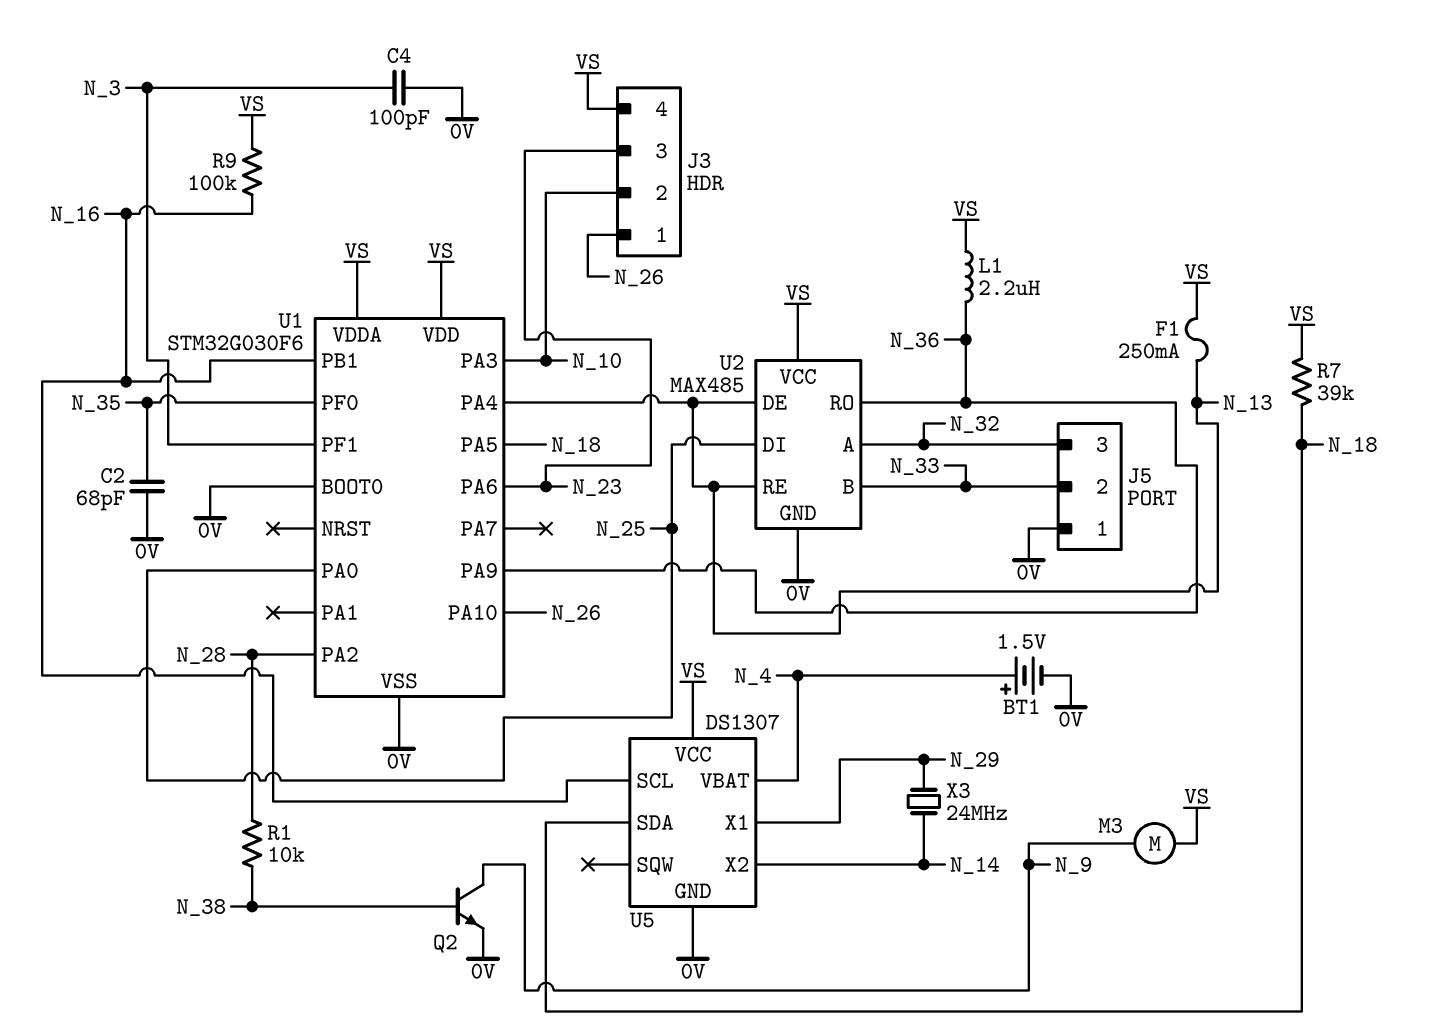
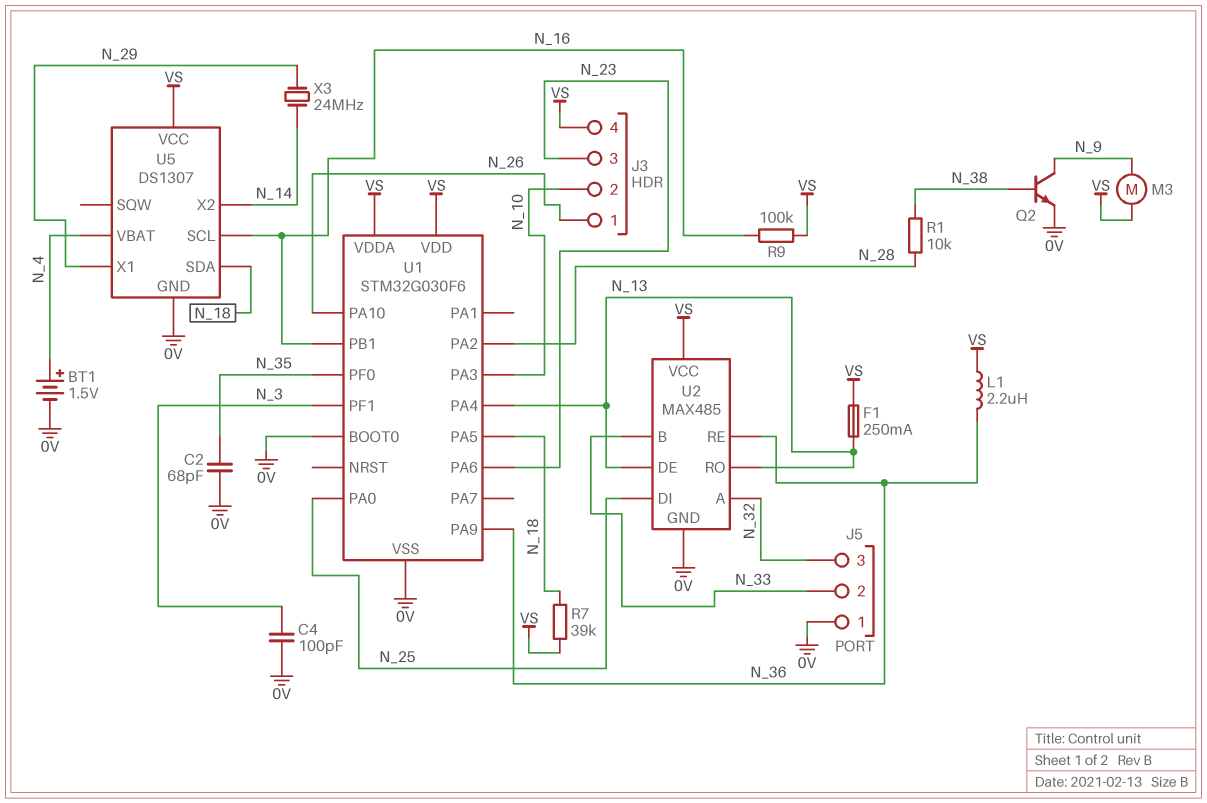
U2 pin RE: N_13 -> N_36
U2 pin RO: N_36 -> N_13

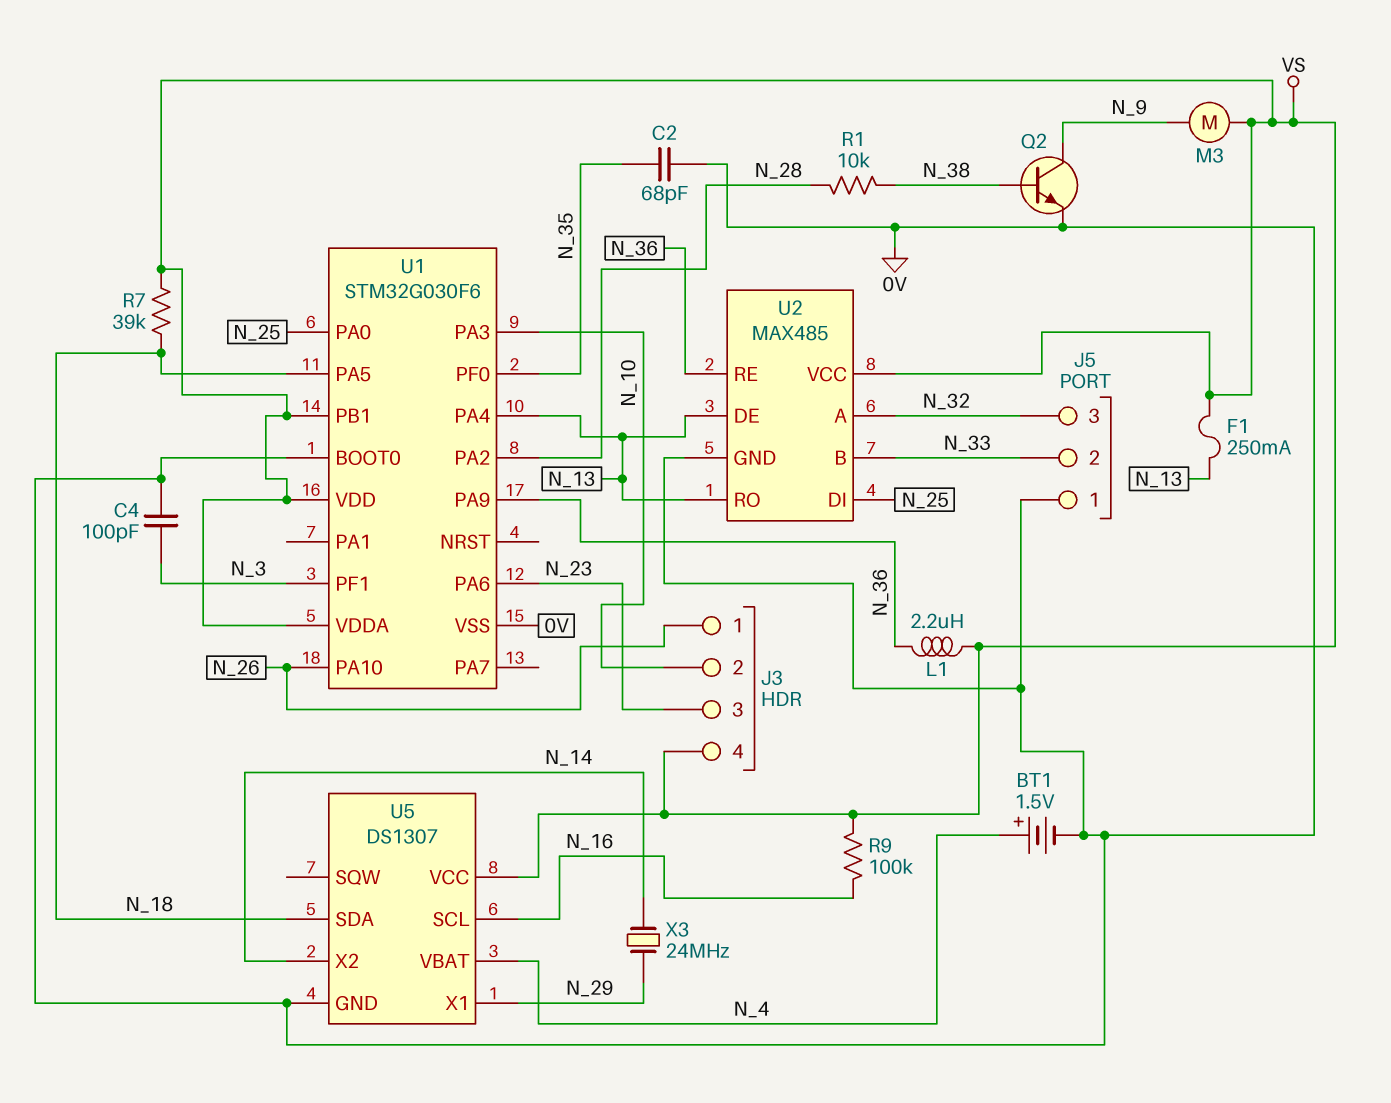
U1 pin PB1: N_16 -> VS

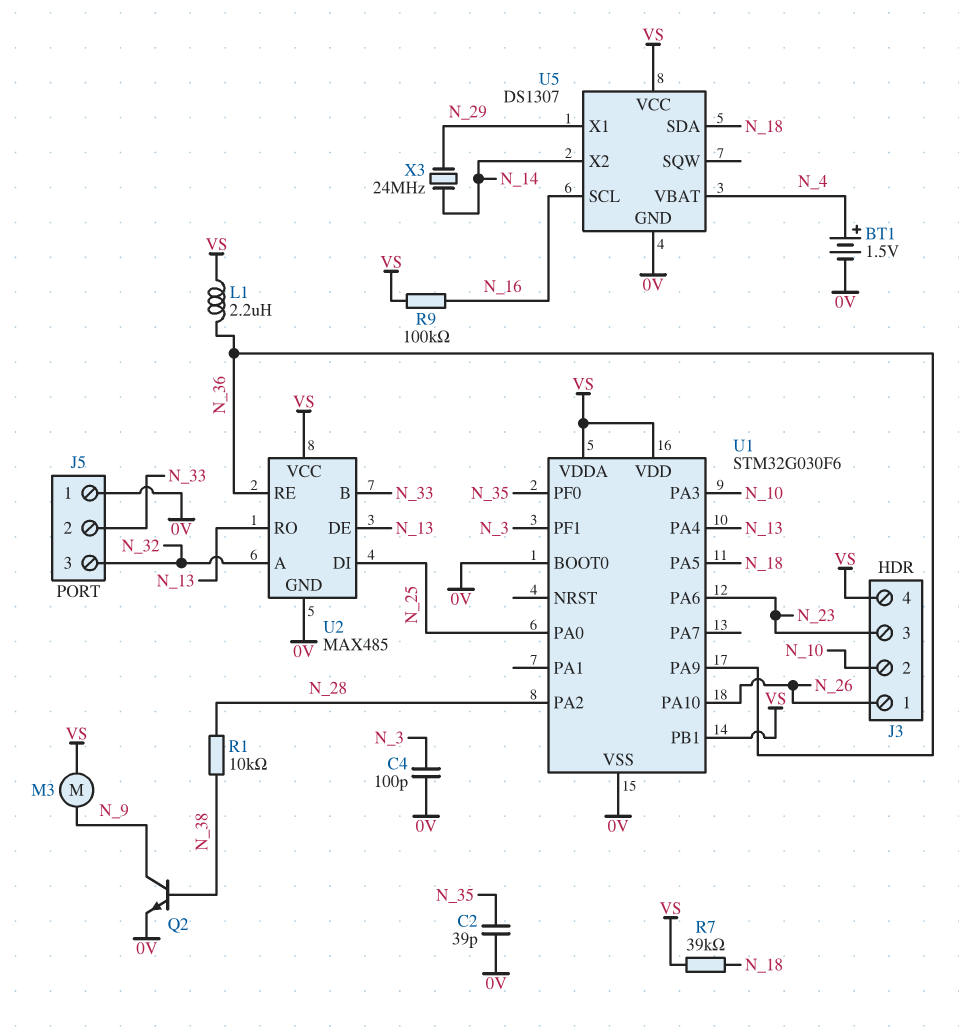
C2: 68pF (0V, N_35) -> 39pF (0V, N_35)
F1: 250mA (N_13, VS) -> none

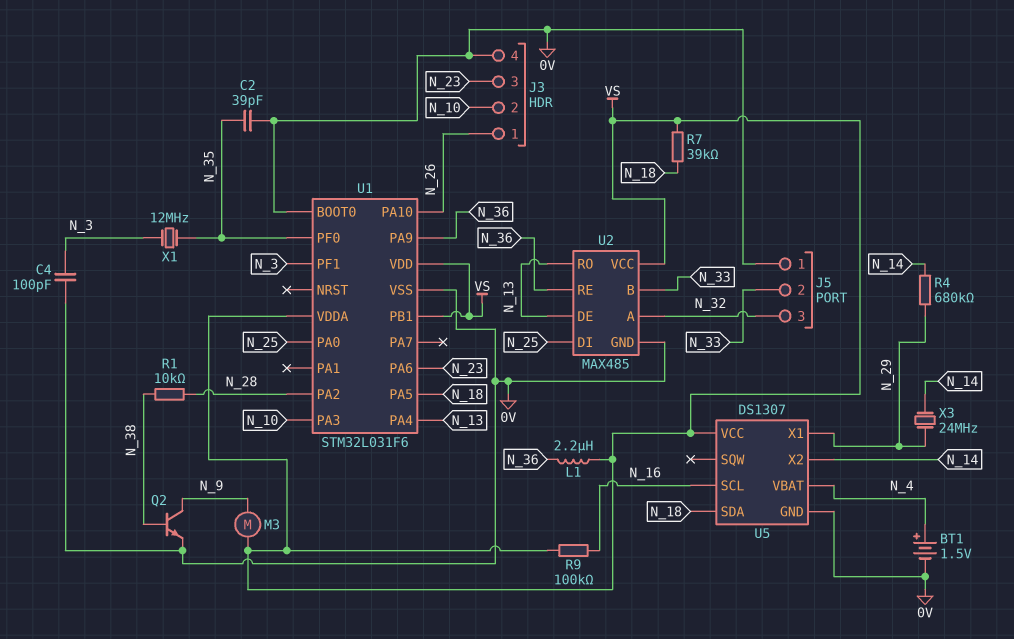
J3 pin 4: VS -> 0V
R4: none -> 680k (N_14, N_29)
U1: STM32G030F6 -> STM32L031F6
X1: none -> 12MHz (N_3, N_35)

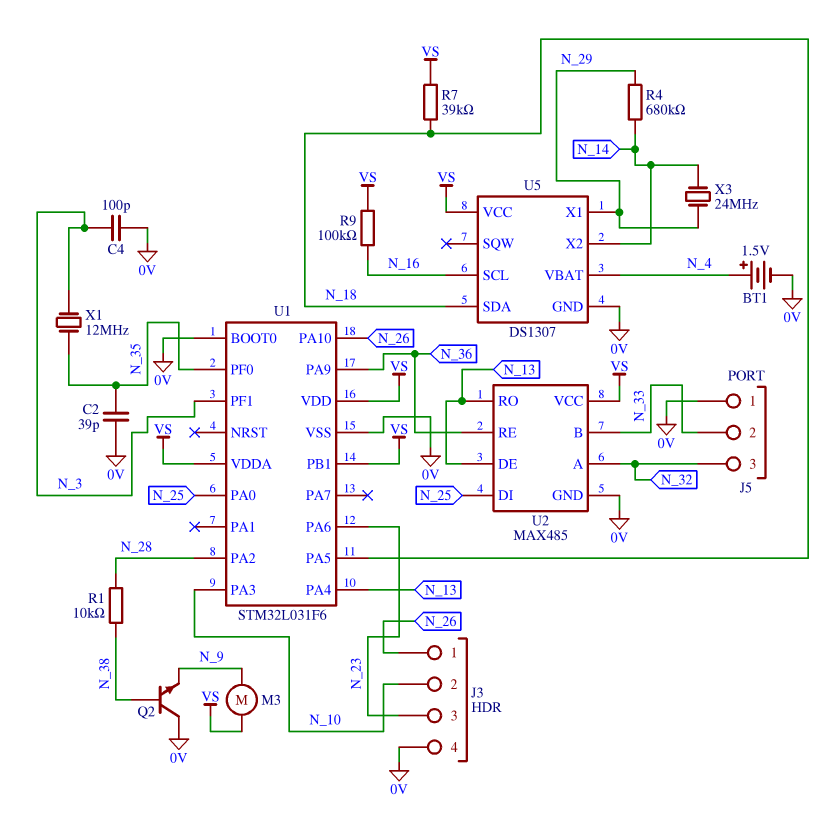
L1: 2.2uH (N_36, VS) -> none
Q2: NPN (B N_38, C N_9, E 0V) -> NPN (B N_38, C 0V, E N_9)

